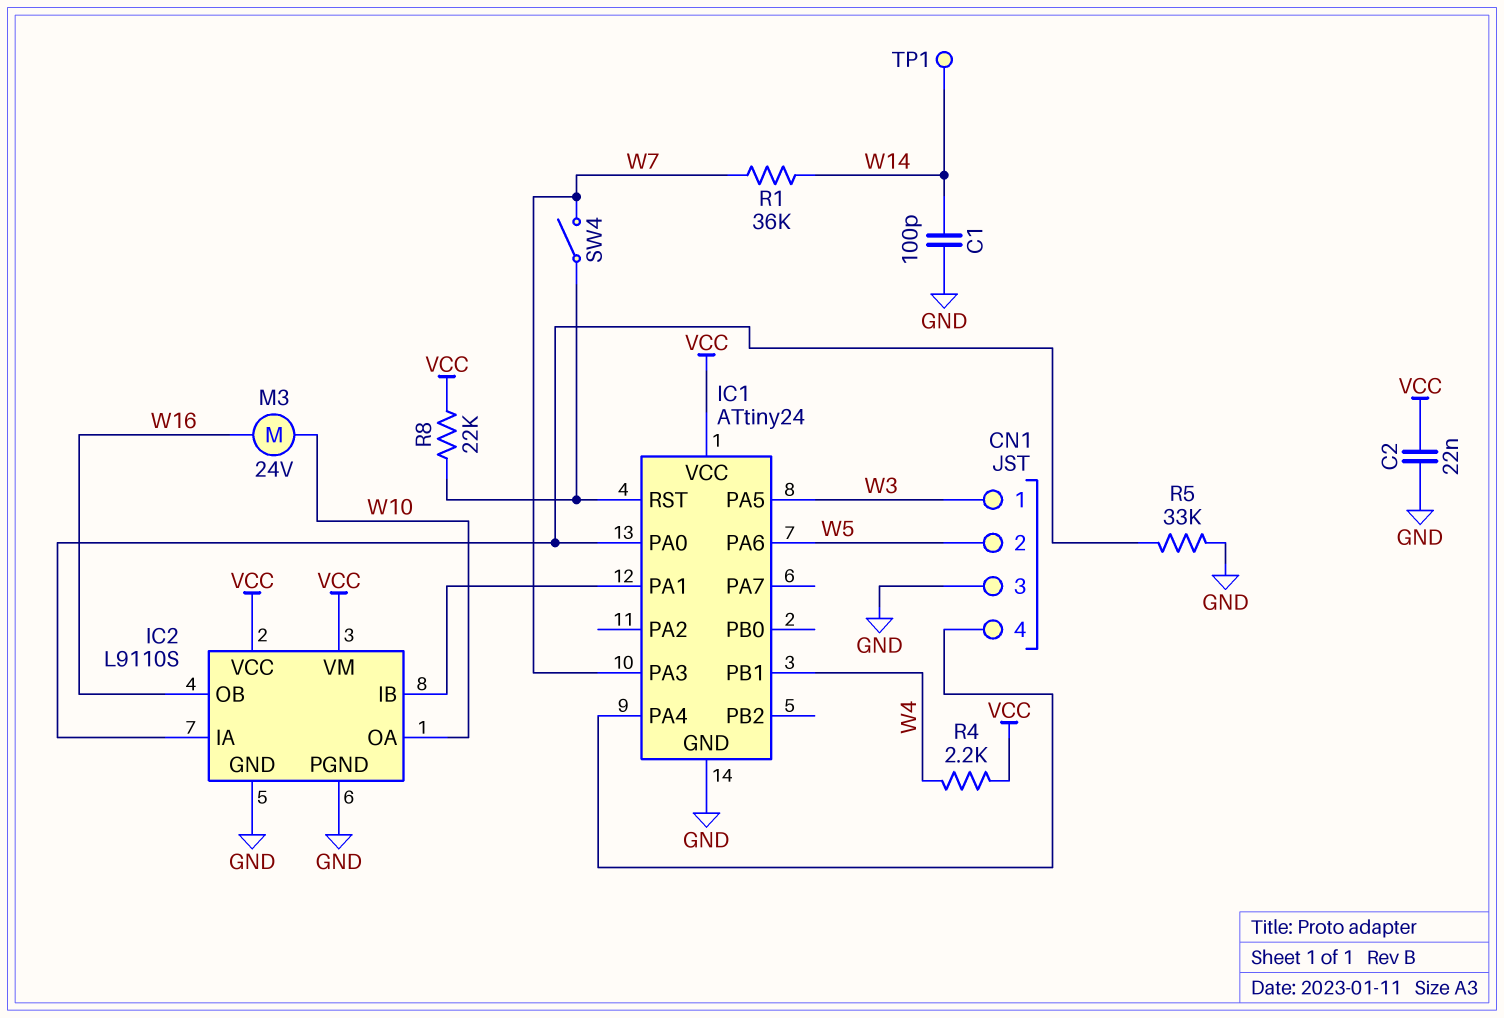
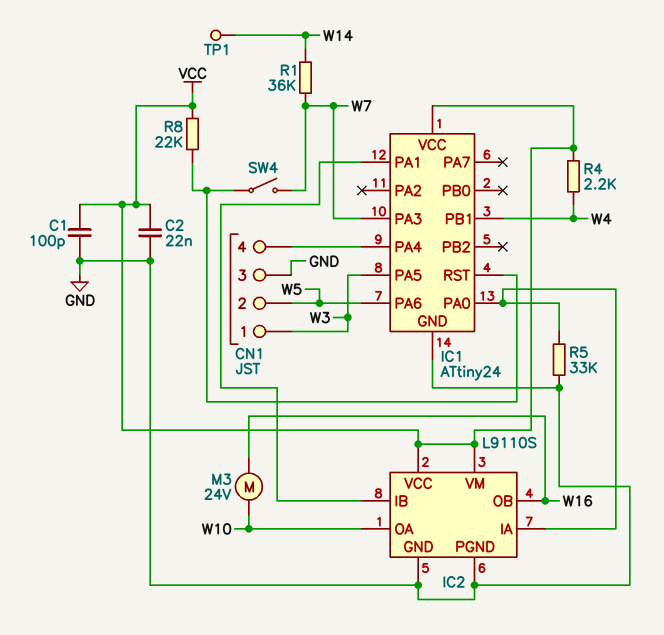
C1: 100pF (GND, W14) -> 100pF (GND, VCC)

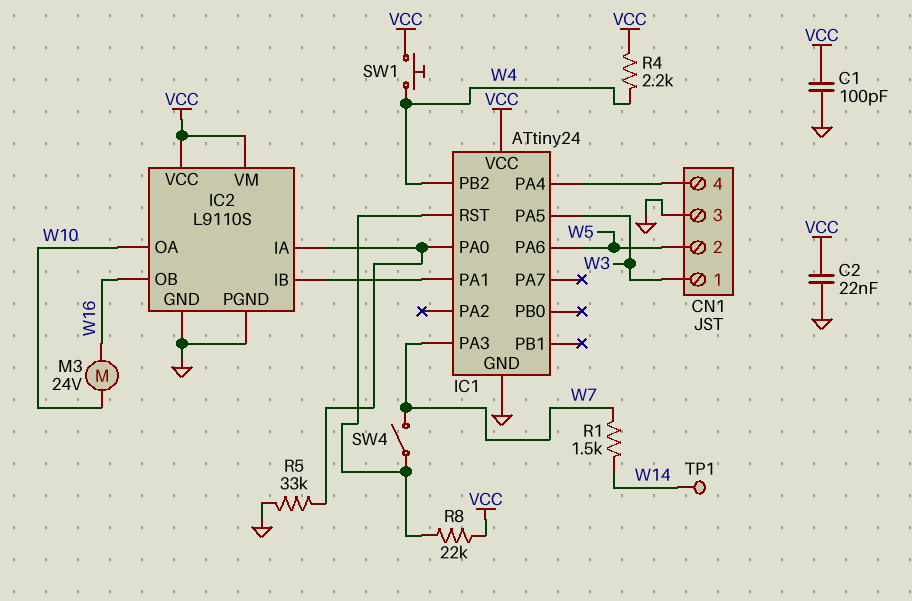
IC1 pin PB1: W4 -> none
IC1 pin PB2: none -> W4
R1: 36k (W7, W14) -> 1.5k (W7, W14)
SW1: none -> button (VCC, W4)

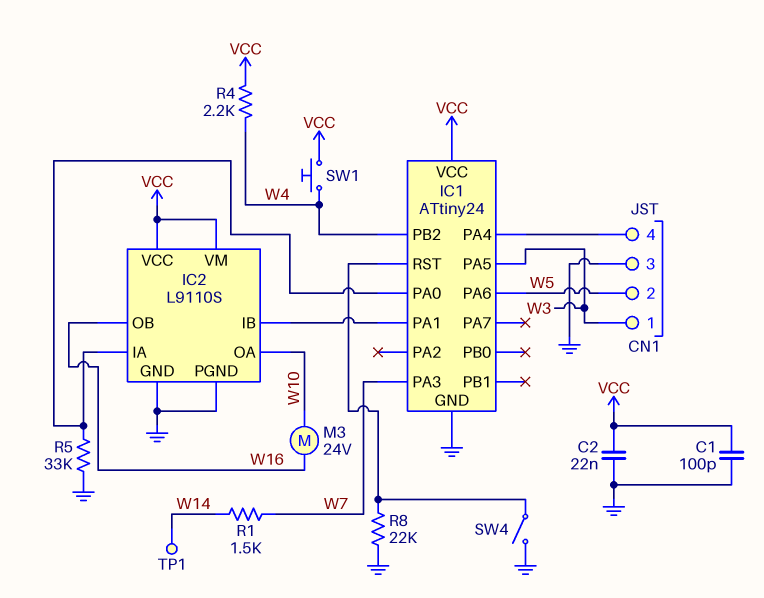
R8: 22k (IC1/RST, VCC) -> 22k (GND, IC1/RST)
SW4: switch (IC1/RST, W7) -> switch (GND, IC1/RST)

